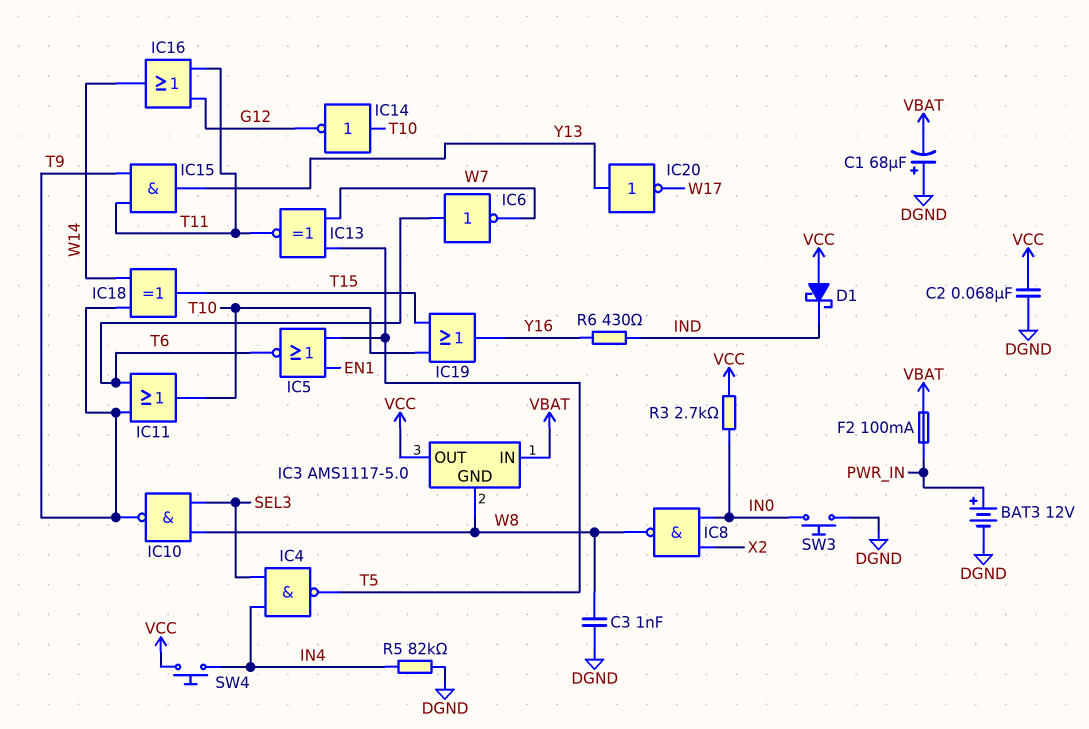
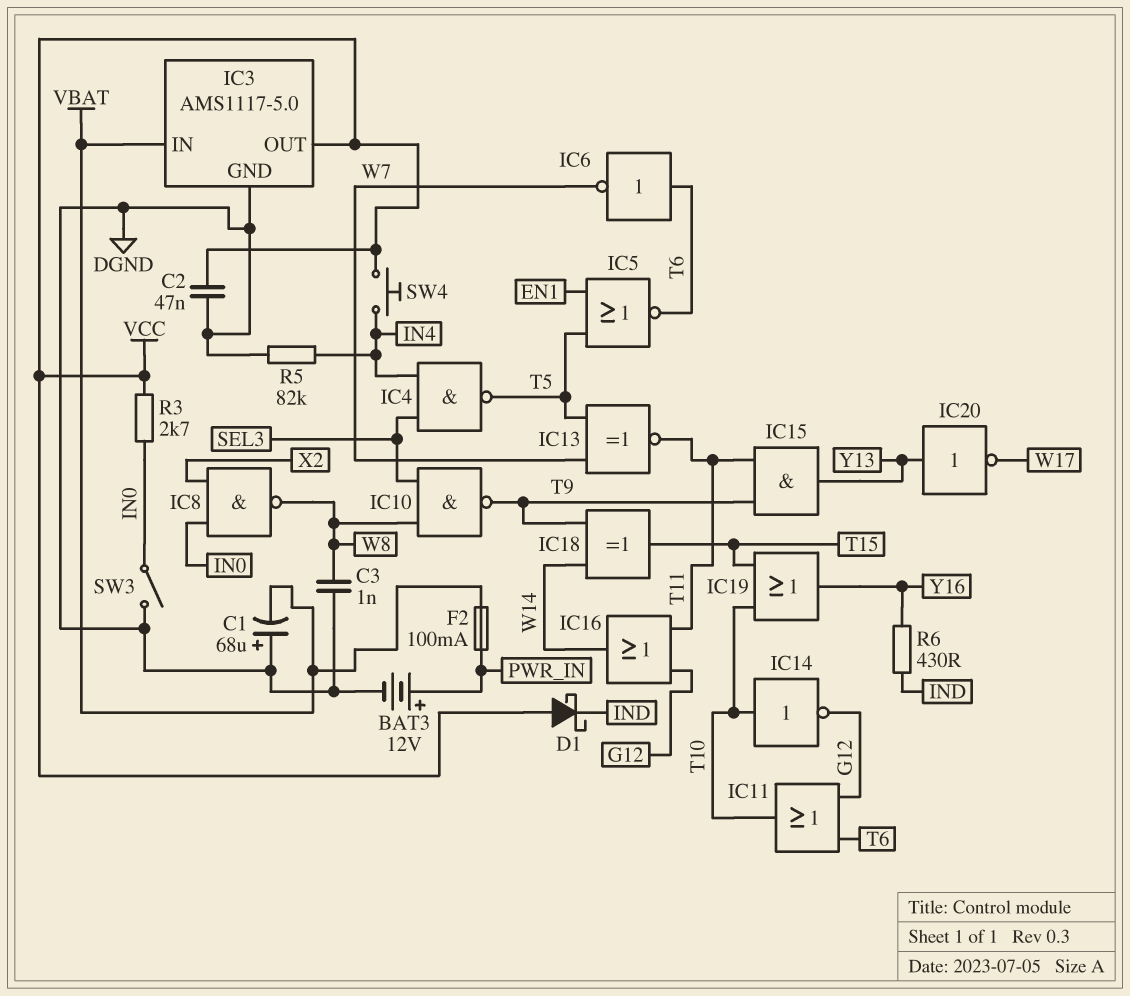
C2: 68nF (DGND, VCC) -> 47nF (DGND, VCC)
IC3 pin GND: W8 -> DGND
IC11: OR (in T6, in T9, out T10) -> OR (in G12, in T6, out T10)
SW3: button (DGND, IN0) -> switch (DGND, IN0)

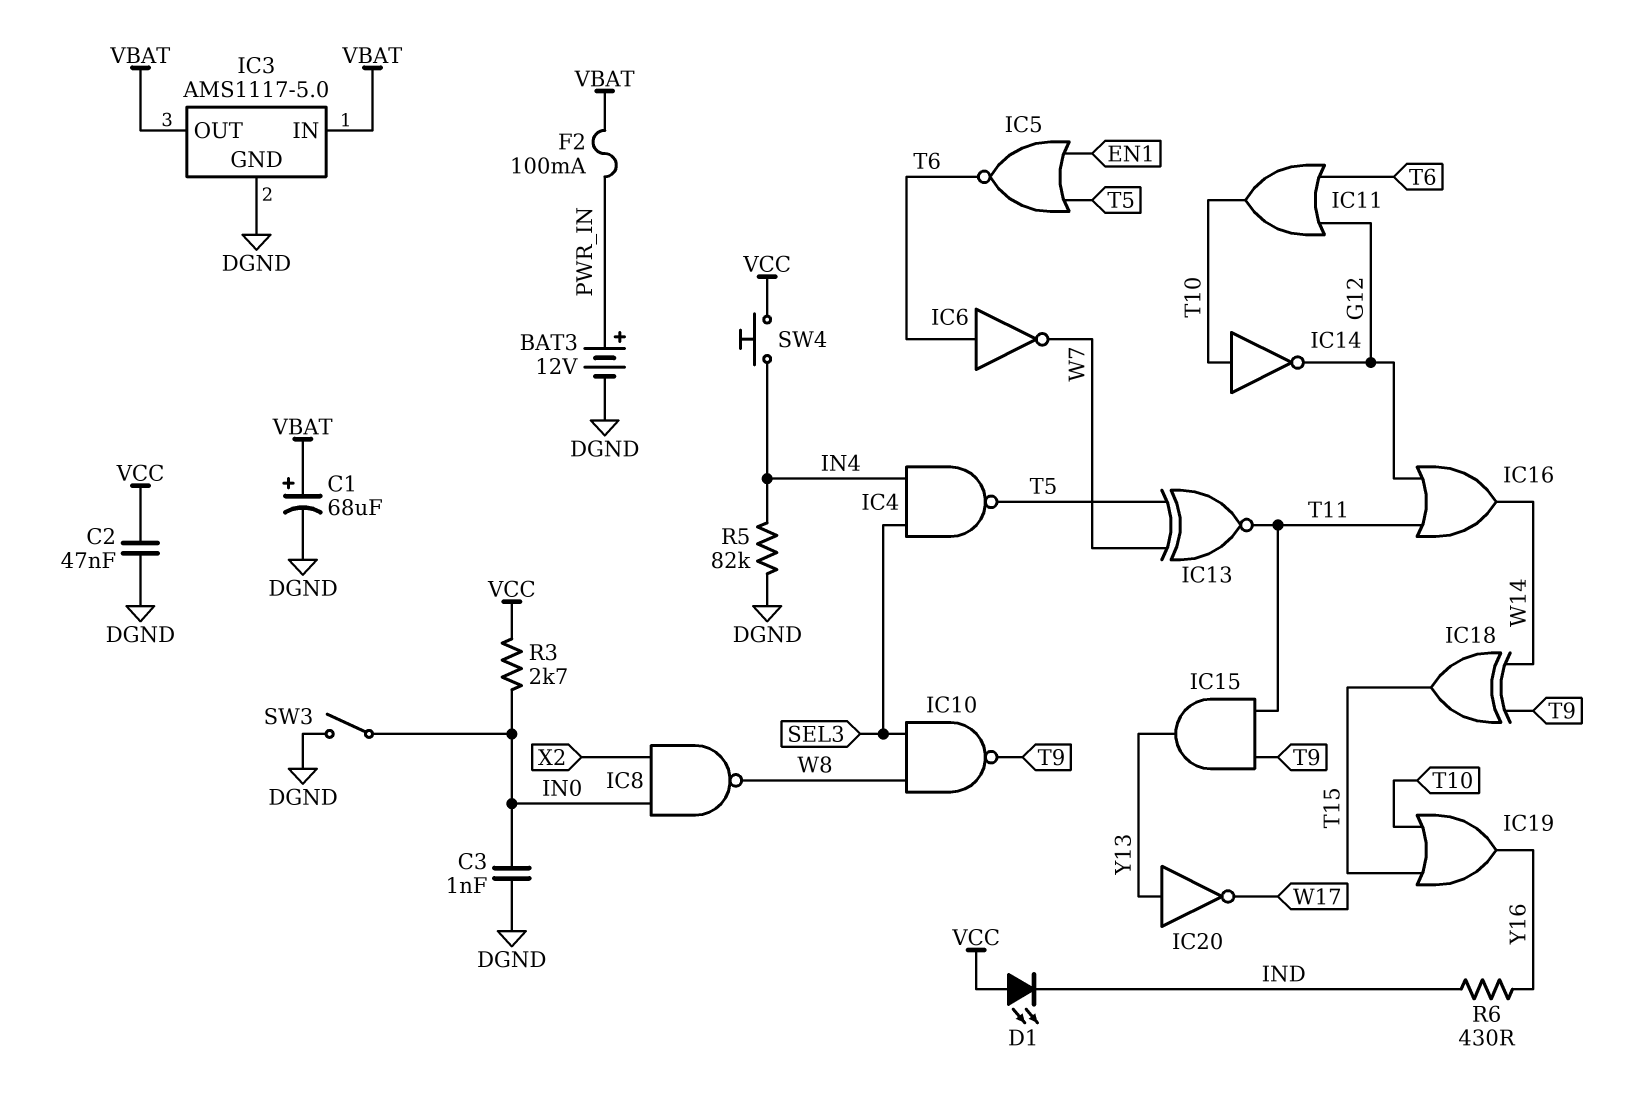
C1: 68uF (plus DGND, minus VBAT) -> 68uF (plus VBAT, minus DGND)
C3: 1nF (DGND, W8) -> 1nF (DGND, IN0)
D1: schottky (A VCC, K IND) -> LED (A VCC, K IND)
IC3 pin OUT: VCC -> VBAT

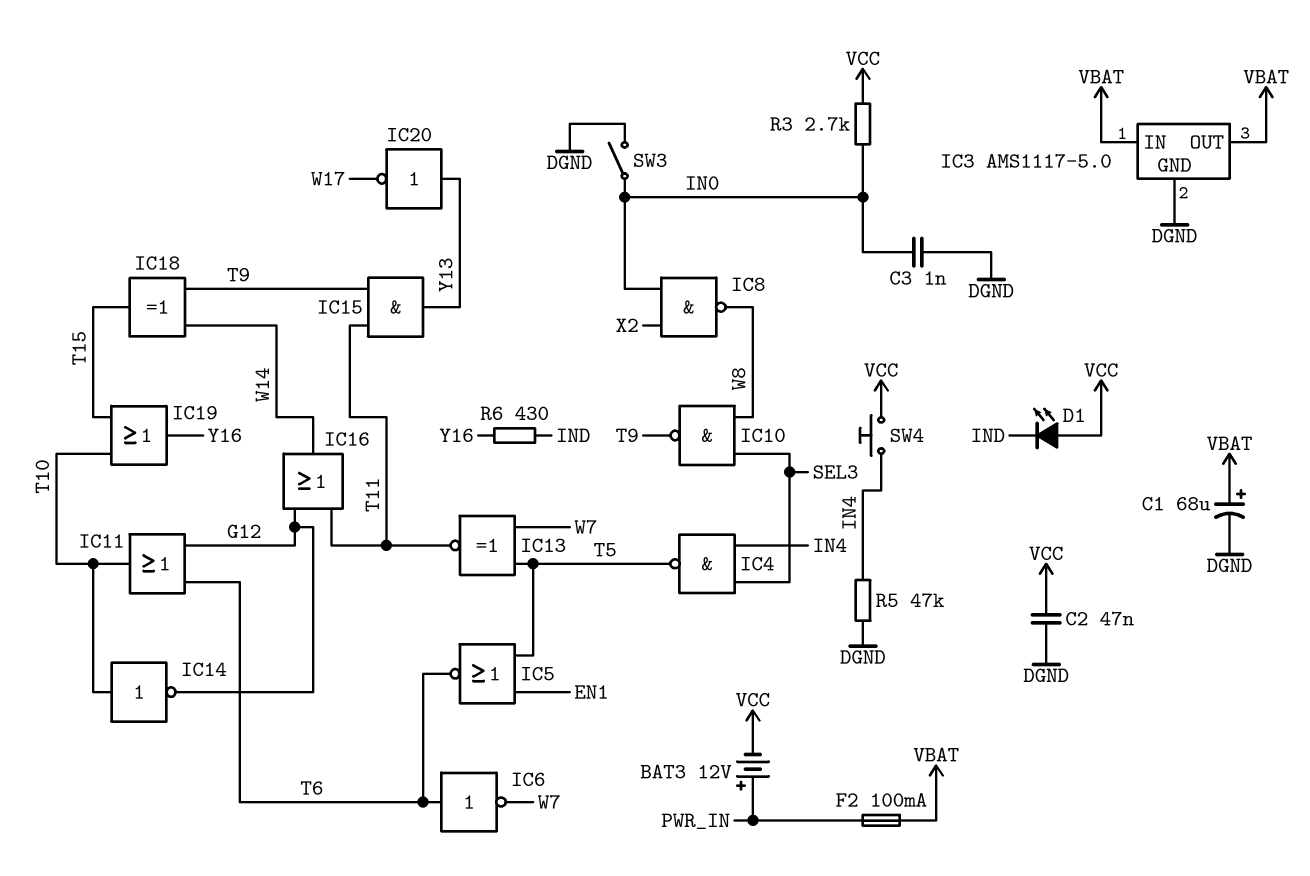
BAT3: 12V (plus PWR_IN, minus DGND) -> 12V (plus PWR_IN, minus VCC)
R5: 82k (DGND, IN4) -> 47k (DGND, IN4)

